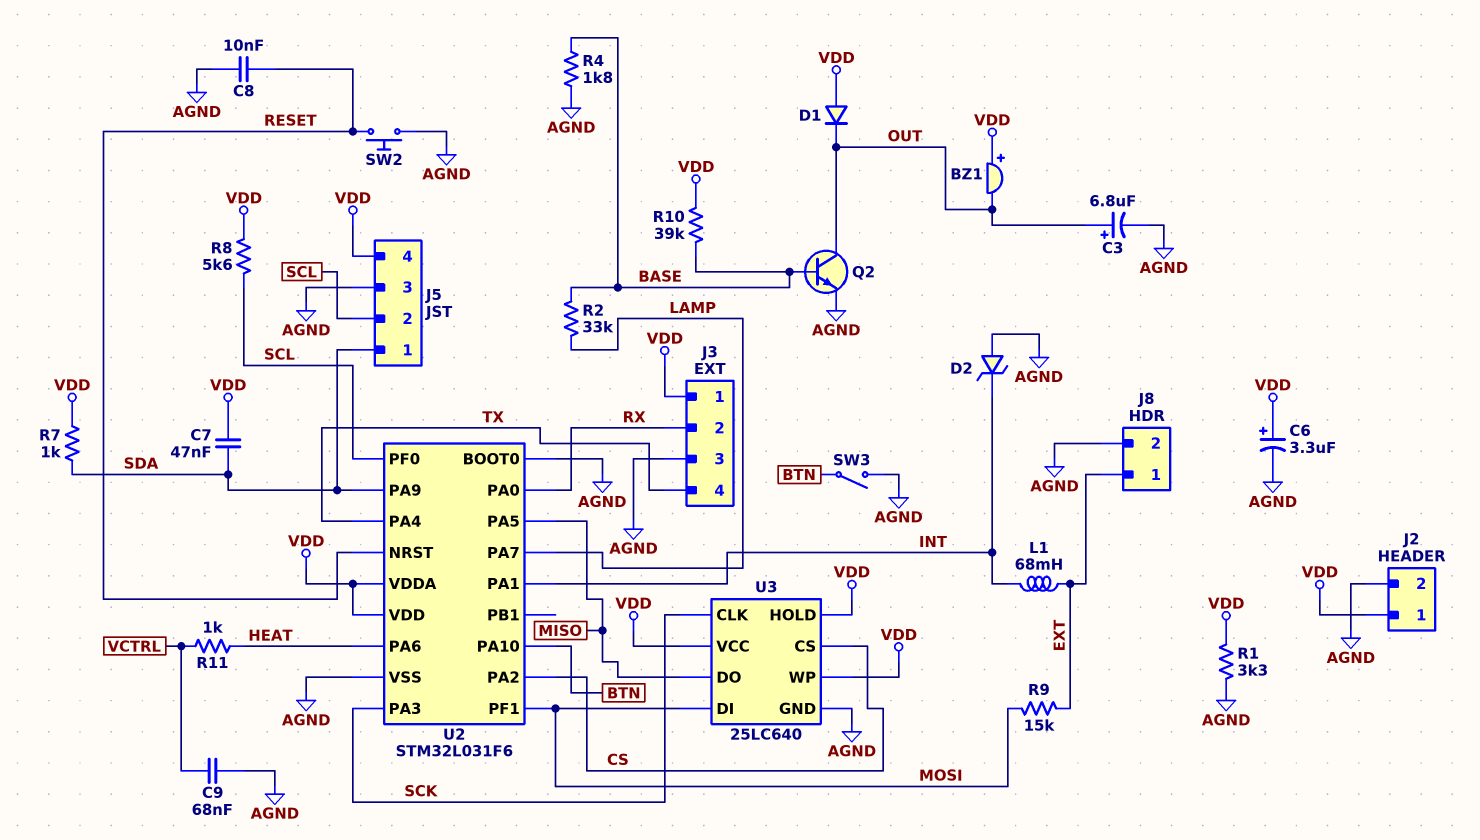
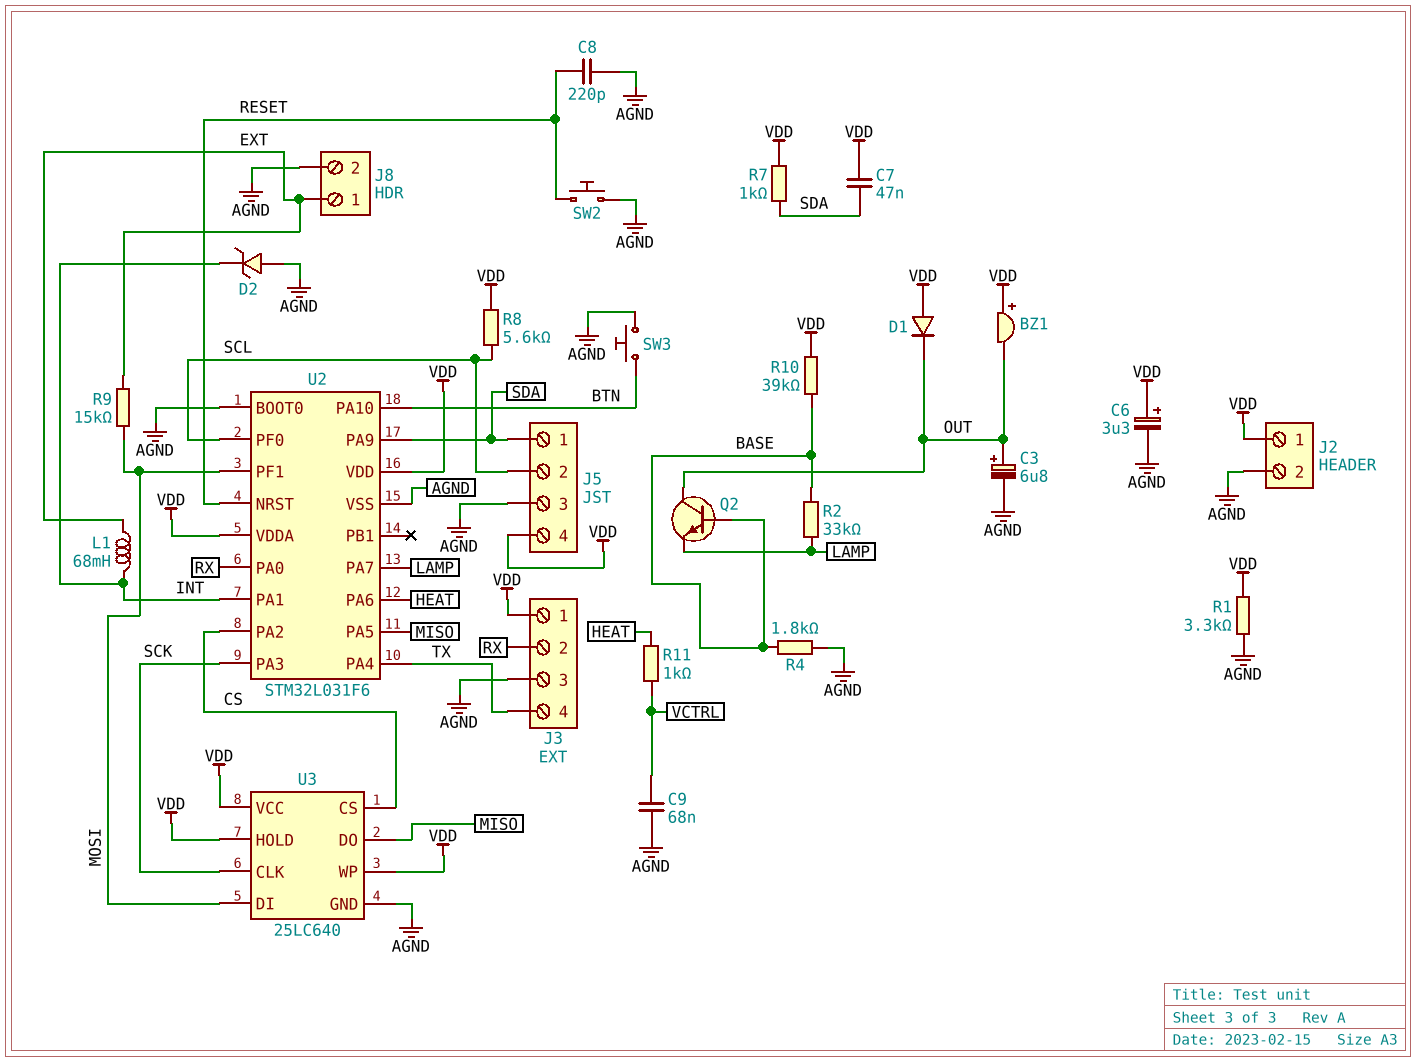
C8: 10nF (AGND, RESET) -> 220pF (AGND, RESET)
Q2: NPN (B BASE, C OUT, E AGND) -> NPN (B BASE, C OUT, E LAMP)
SW3: switch (AGND, BTN) -> button (AGND, BTN)

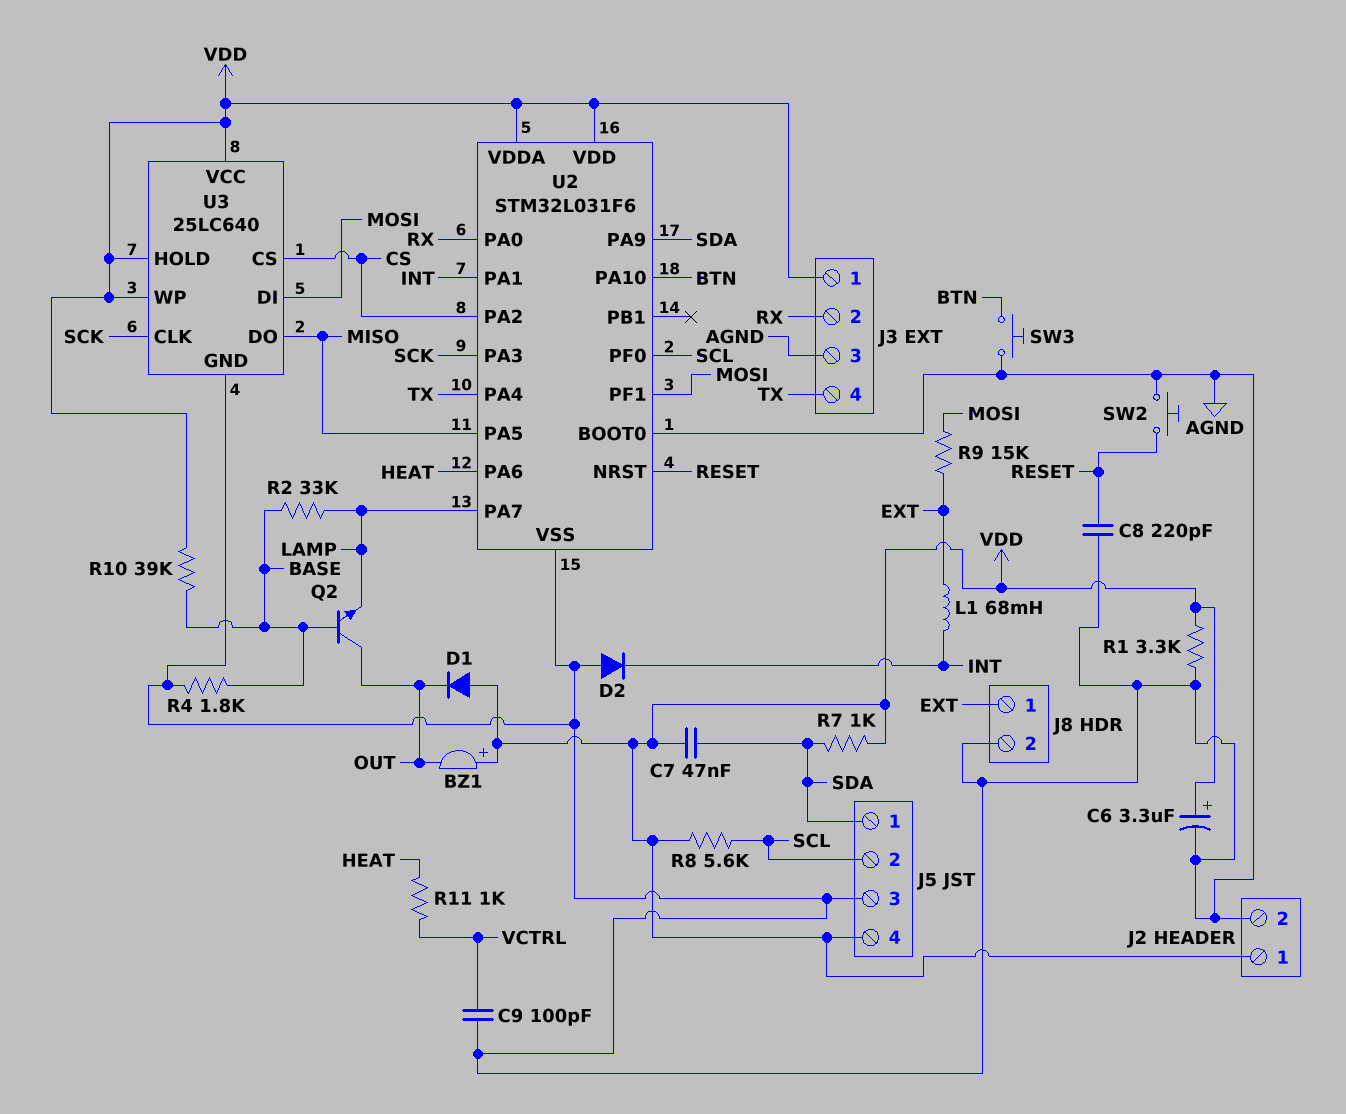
C3: 6.8uF (plus OUT, minus AGND) -> none
C9: 68nF (AGND, VCTRL) -> 100pF (AGND, VCTRL)
D2: zener (A AGND, K INT) -> diode (A AGND, K INT)

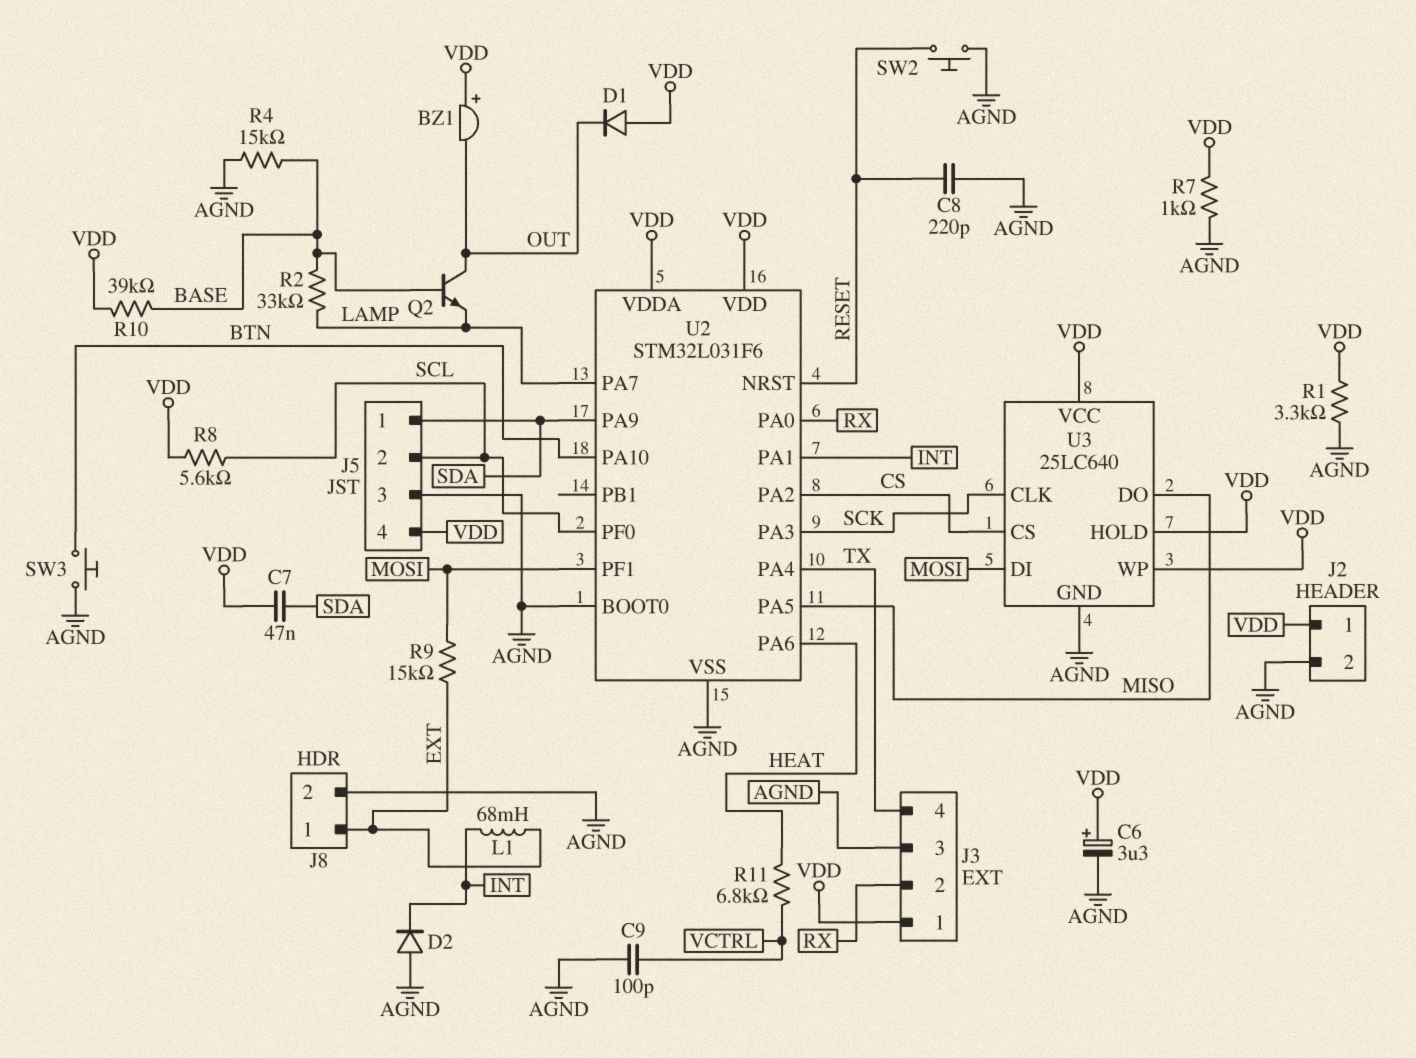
R4: 1.8k (AGND, BASE) -> 15k (AGND, BASE)
R7: 1k (SDA, VDD) -> 1k (AGND, VDD)
R11: 1k (HEAT, VCTRL) -> 6.8k (HEAT, VCTRL)

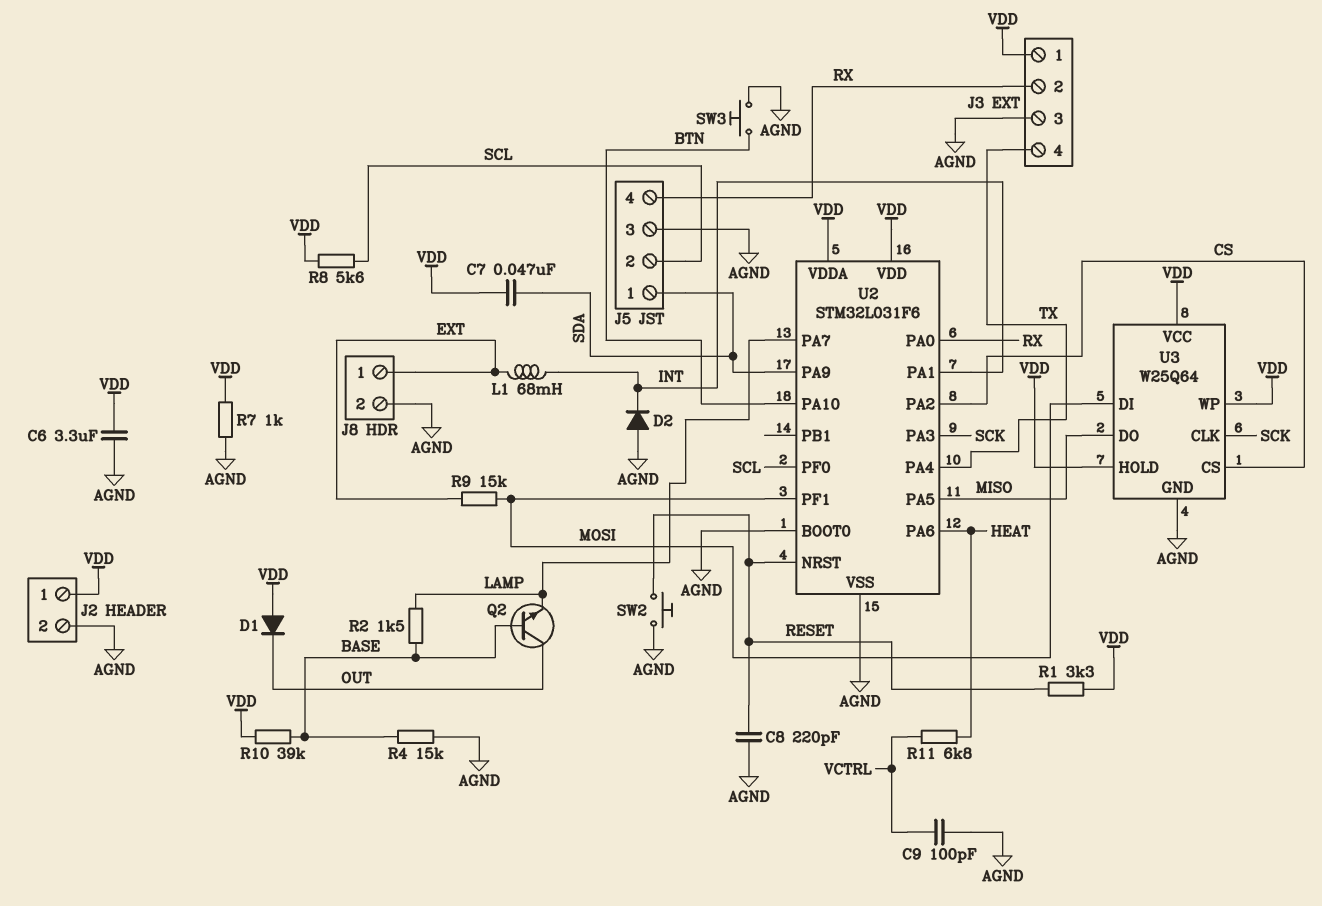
BZ1: buzzer (plus VDD, minus OUT) -> none
C6: 3.3uF (plus VDD, minus AGND) -> 3.3uF (AGND, VDD)
J5 pin 4: VDD -> RX
R1: 3.3k (AGND, VDD) -> 3.3k (RESET, VDD)
R2: 33k (BASE, LAMP) -> 1.5k (BASE, LAMP)
U3: 25LC640 -> W25Q64

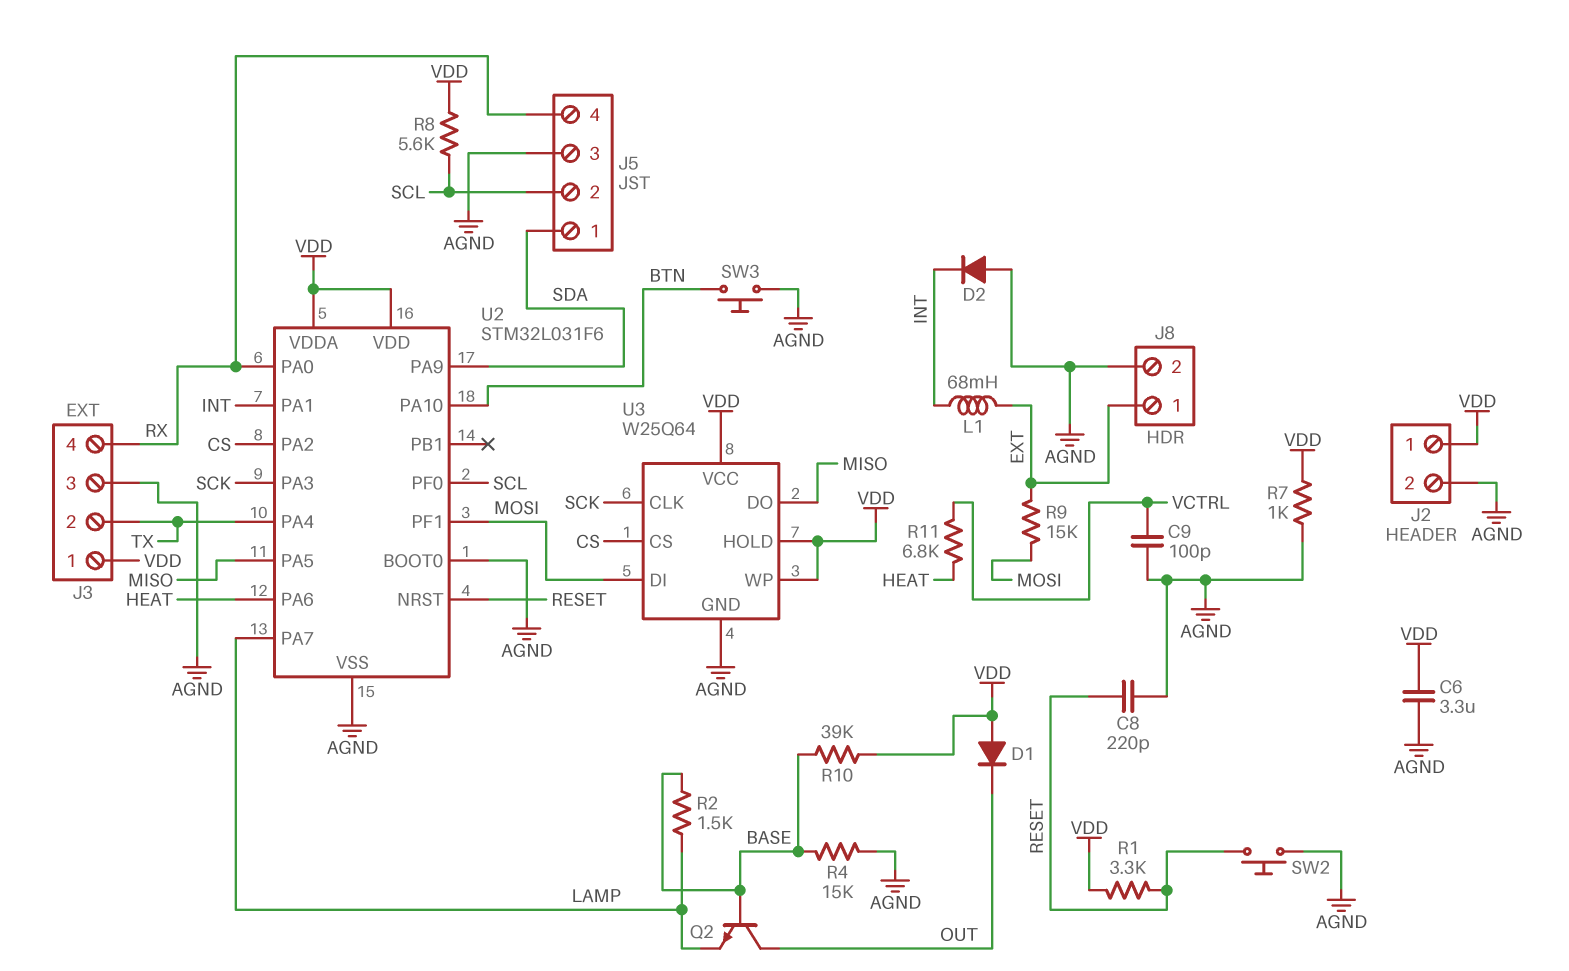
C7: 47nF (SDA, VDD) -> none
J3 pin 2: RX -> TX
J3 pin 4: TX -> RX

